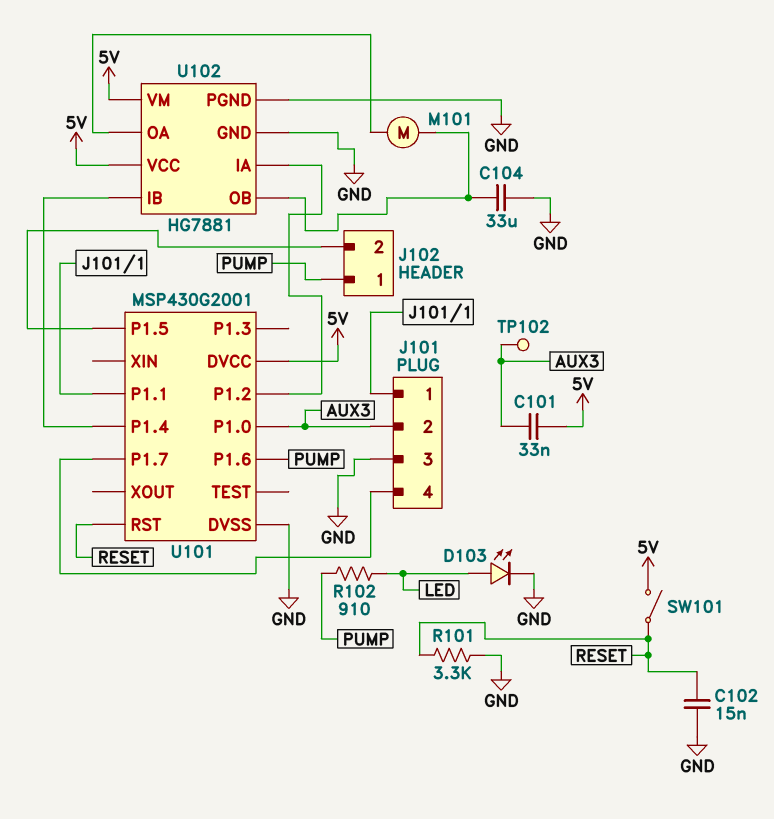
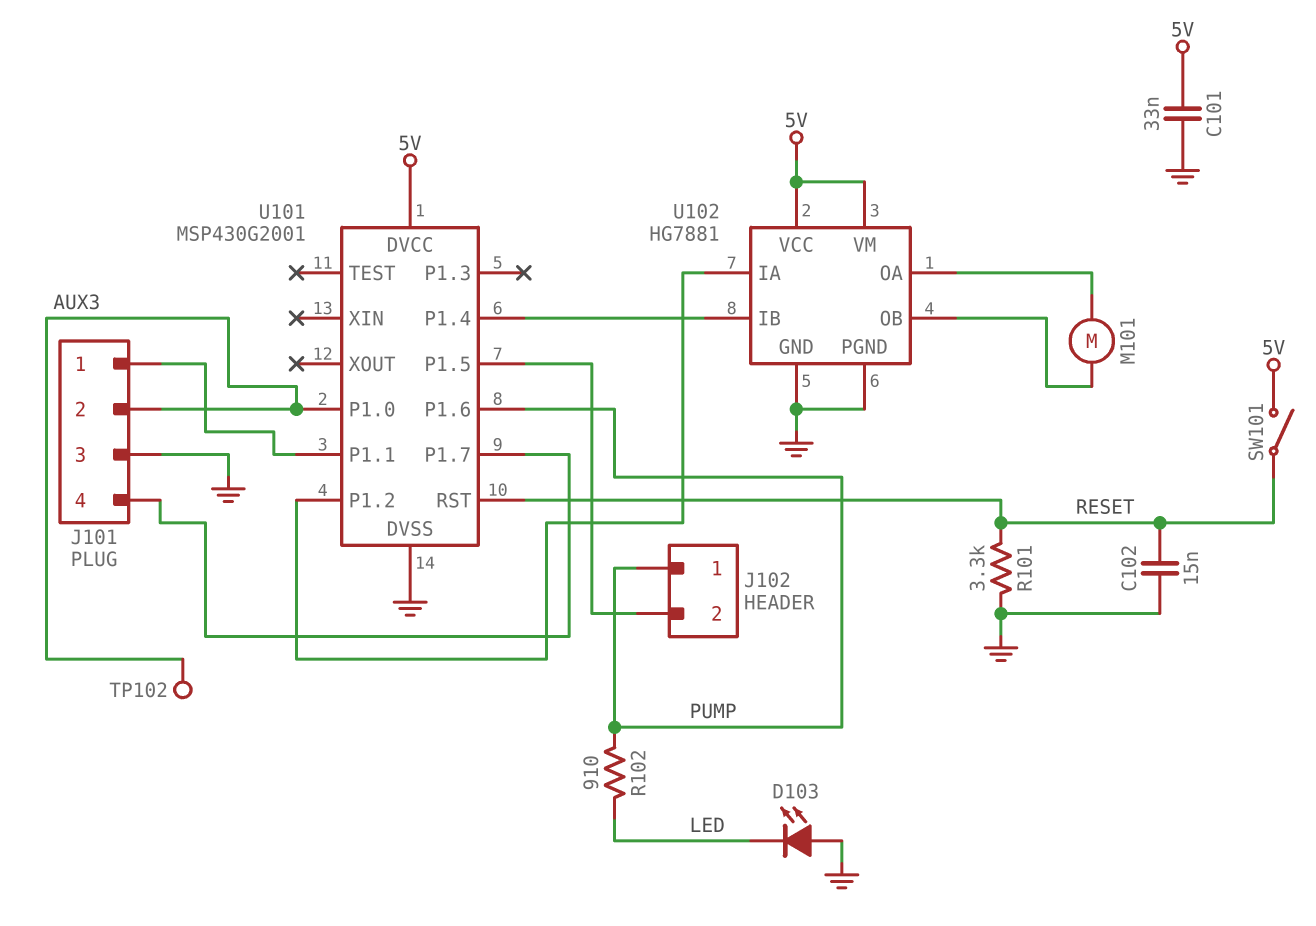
C101: 33nF (5V, AUX3) -> 33nF (5V, GND)
C104: 33uF (GND, U102/OB) -> none
D103: LED (A LED, K GND) -> LED (A GND, K LED)

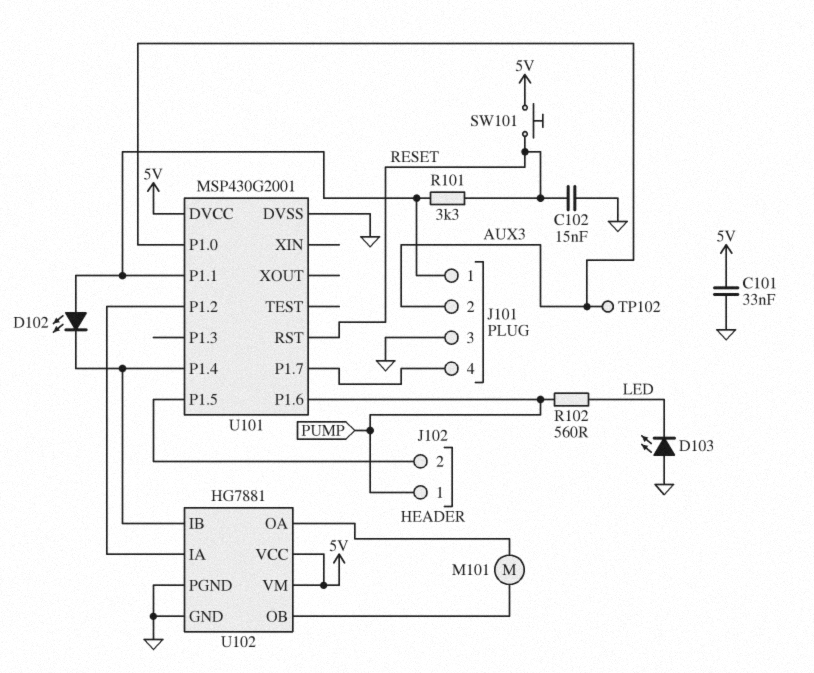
D102: none -> LED (A J101/1, K U101/P1.4)
R101: 3.3k (GND, RESET) -> 3.3k (J101/1, RESET)
R102: 910 (LED, PUMP) -> 560 (LED, PUMP)
SW101: switch (5V, RESET) -> button (5V, RESET)

